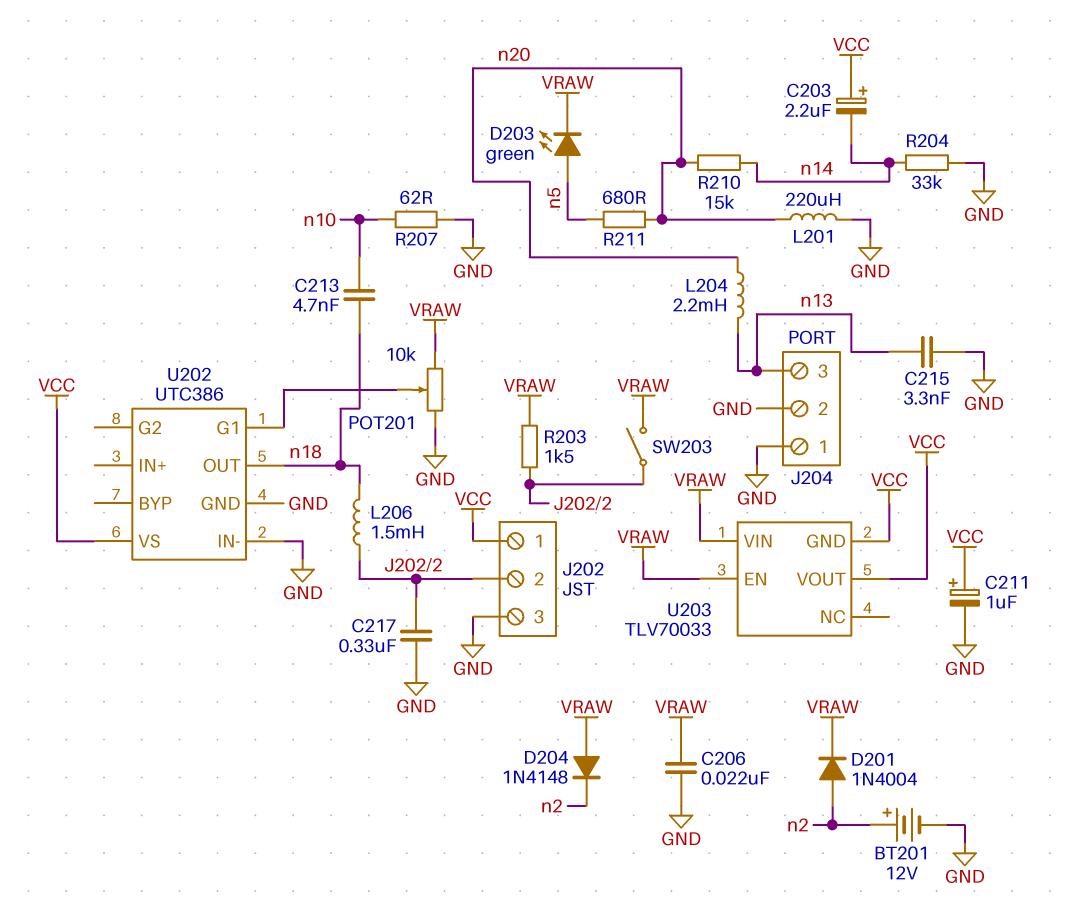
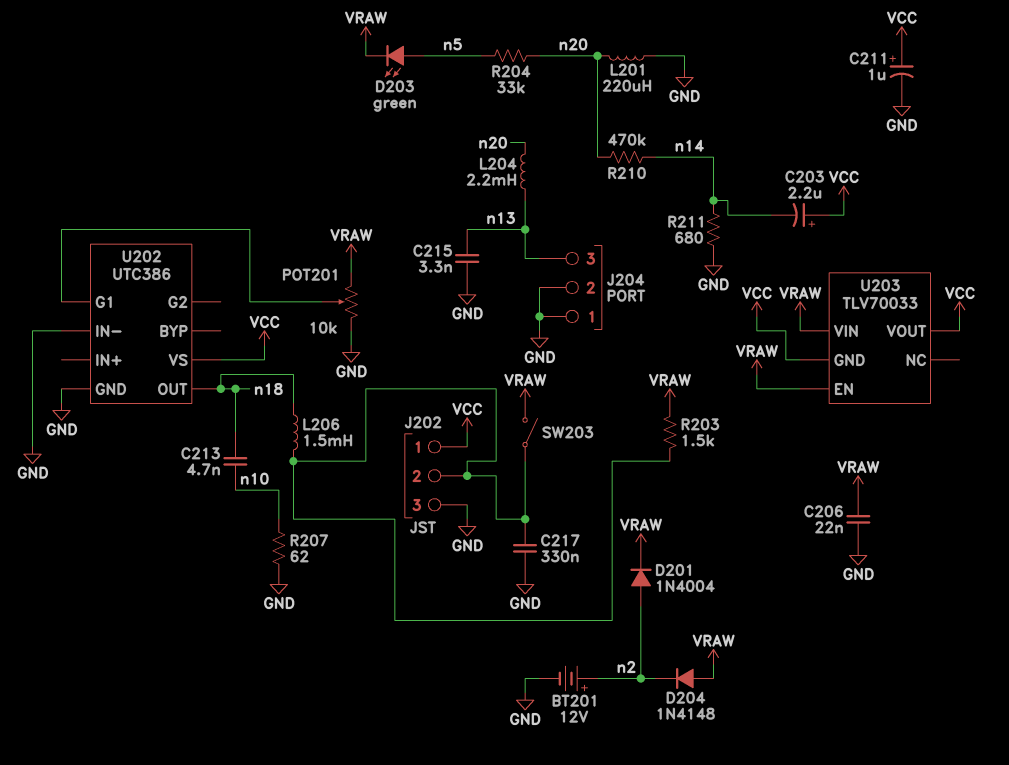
R204: 33k (GND, n14) -> 33k (n5, n20)
R210: 15k (n14, n20) -> 470k (n14, n20)
R211: 680 (n5, n20) -> 680 (GND, n14)

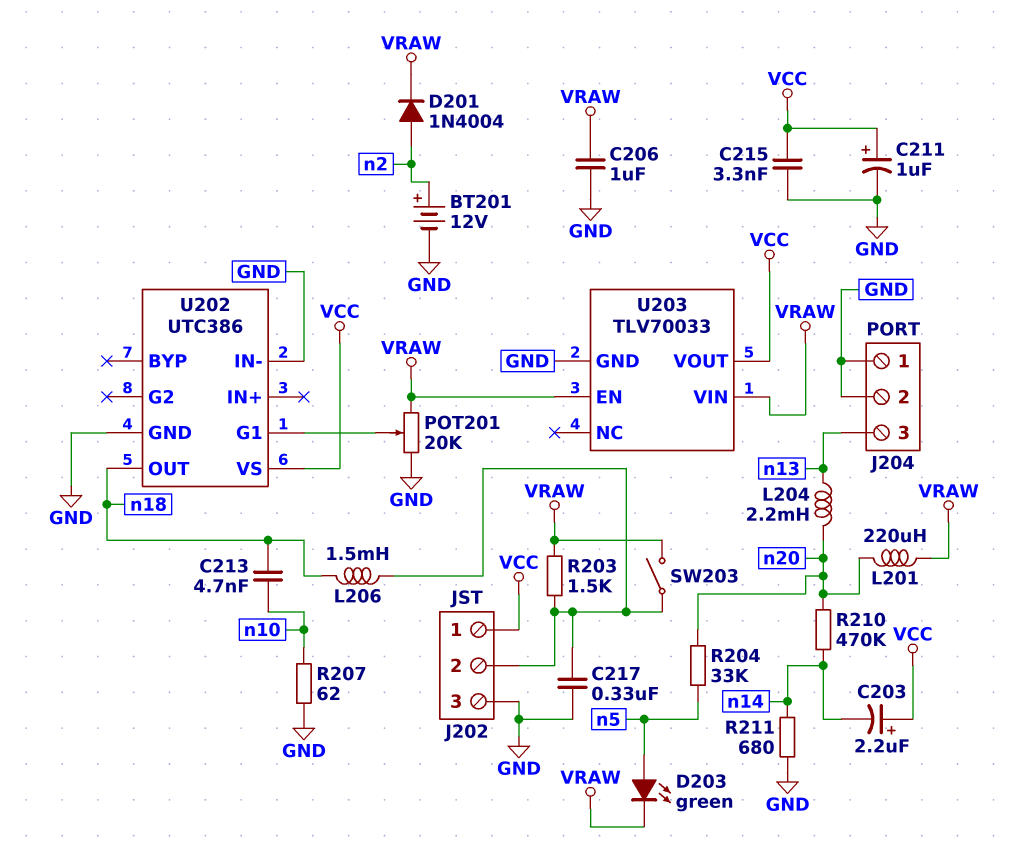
C206: 22nF (GND, VRAW) -> 1uF (GND, VRAW)
C215: 3.3nF (GND, n13) -> 3.3nF (GND, VCC)
D204: diode 1N4148 (A VRAW, K n2) -> none
L201: 220uH (GND, n20) -> 220uH (VRAW, n20)
POT201: 10k (GND, VRAW, wiper U202/G1) -> 20k (GND, VRAW, wiper U202/G1)
U203 pin GND: VCC -> GND

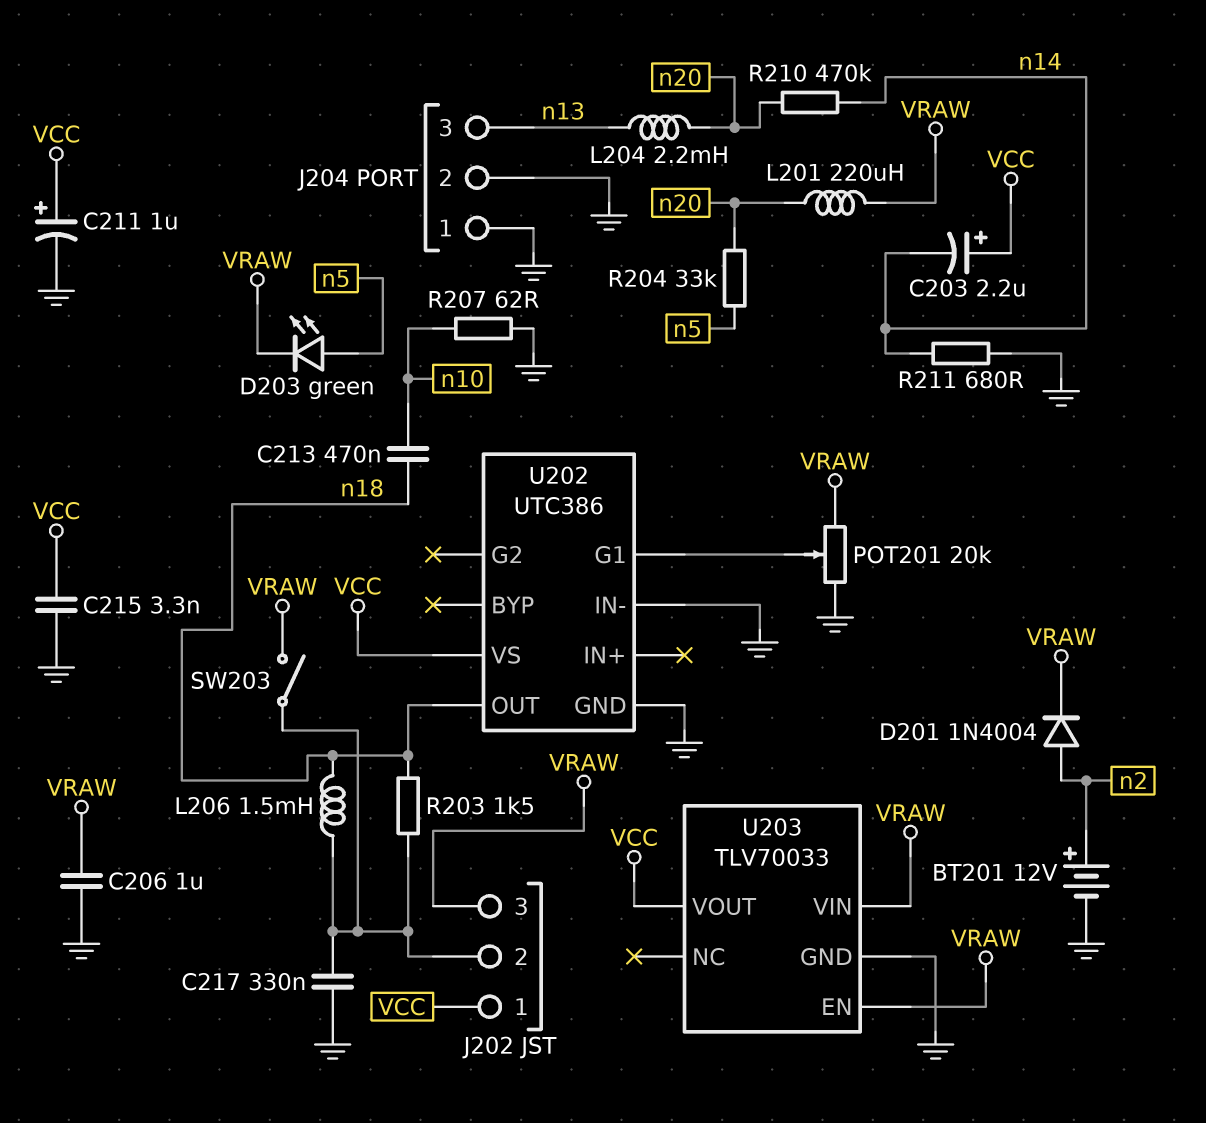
C213: 4.7nF (n10, n18) -> 470nF (n10, n18)
J202 pin 3: GND -> VRAW
R203: 1.5k (J202/2, VRAW) -> 1.5k (J202/2, n18)

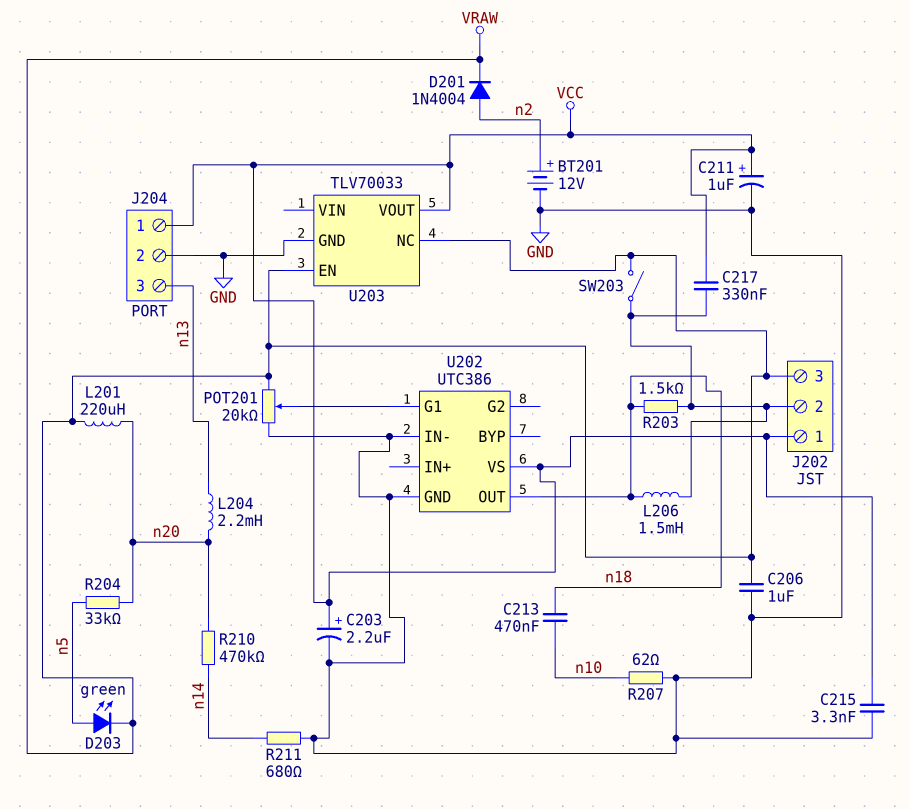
C203: 2.2uF (plus VCC, minus n14) -> 2.2uF (plus VCC, minus GND)
C217: 330nF (GND, J202/2) -> 330nF (J202/2, VCC)
J204 pin 1: GND -> VCC
U203 pin NC: none -> VRAW
U203 pin VIN: VRAW -> none

